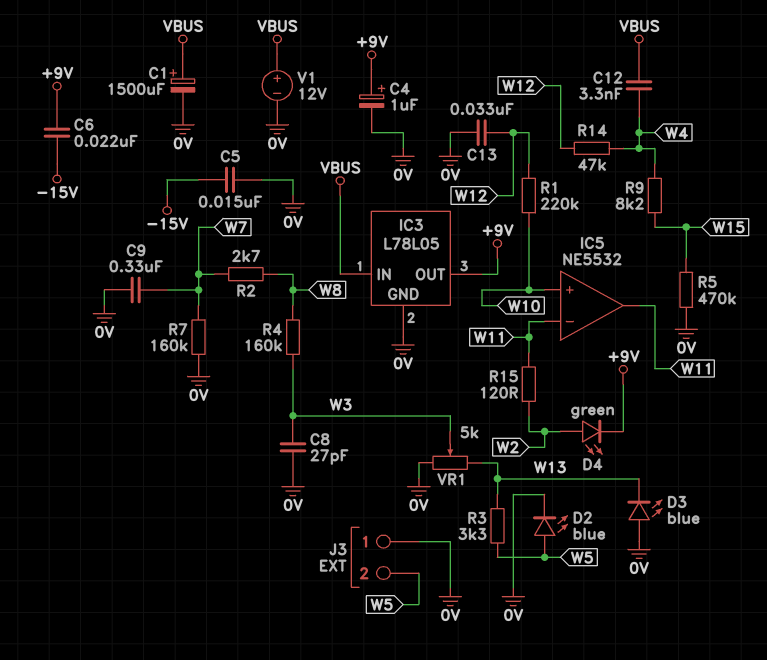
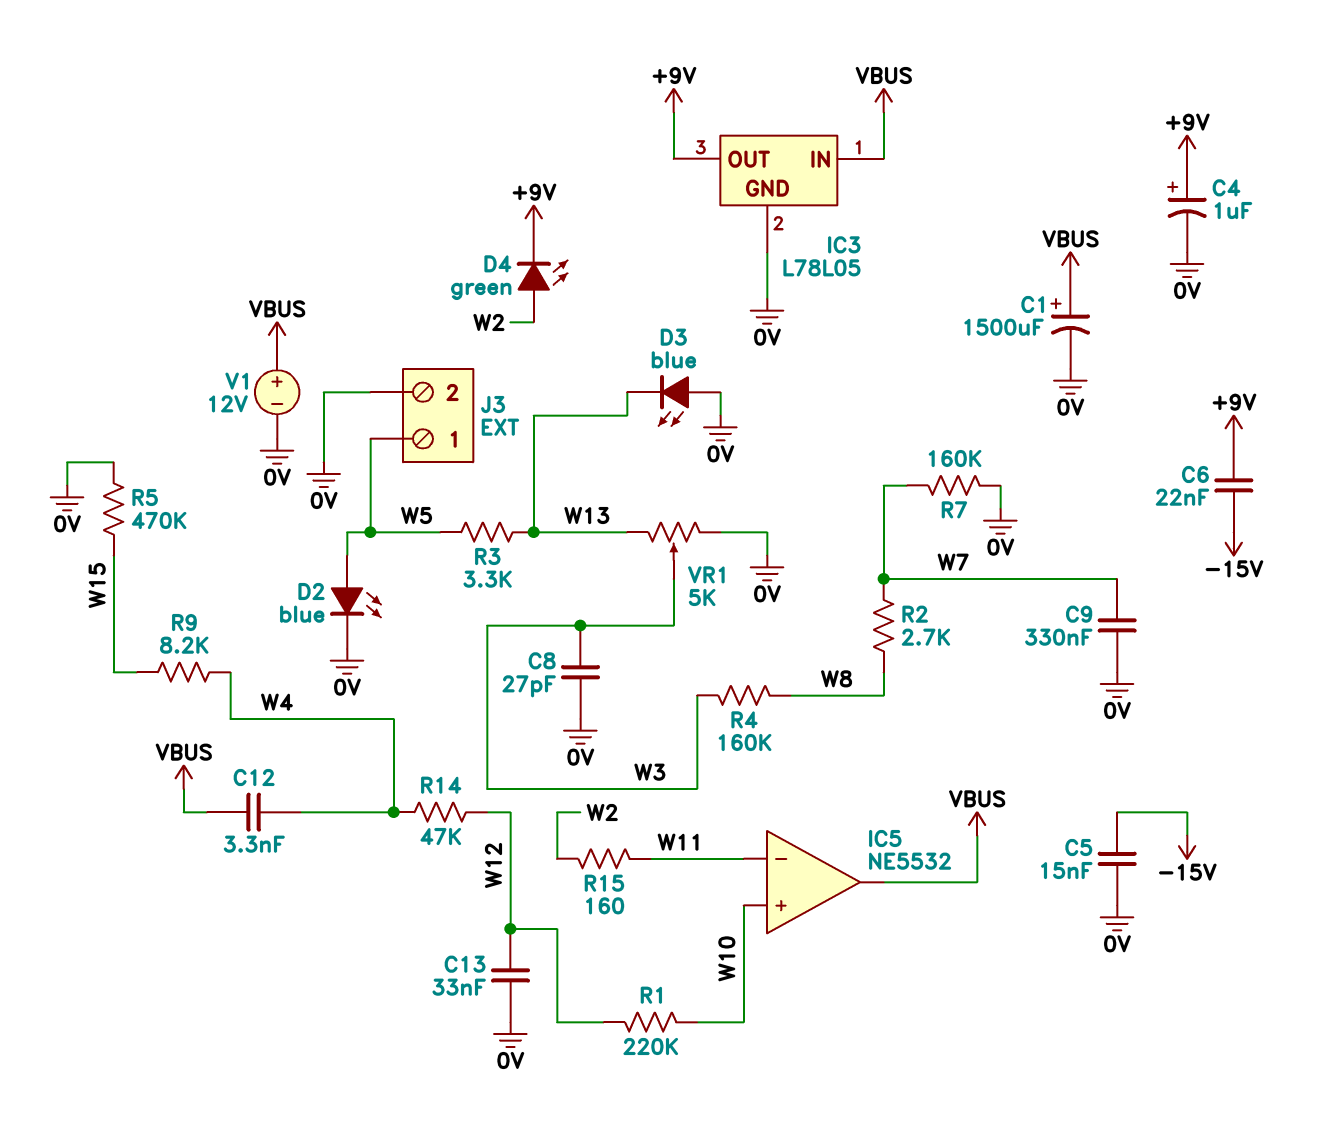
IC5 pin out: W11 -> VBUS
J3 pin 1: 0V -> W5
J3 pin 2: W5 -> 0V
R15: 120 (W2, W11) -> 160 (W2, W11)

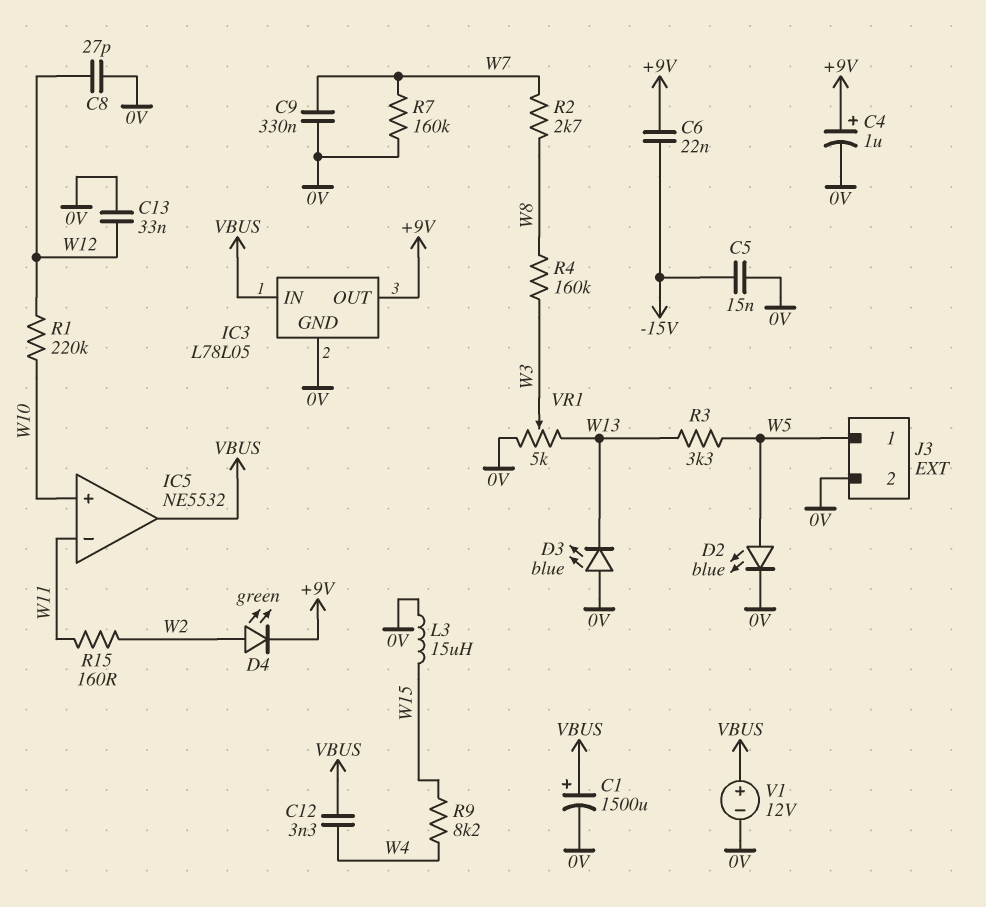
C8: 27pF (0V, W3) -> 27pF (0V, W12)
L3: none -> 15uH (0V, W15)
R5: 470k (0V, W15) -> none
R14: 47k (W4, W12) -> none

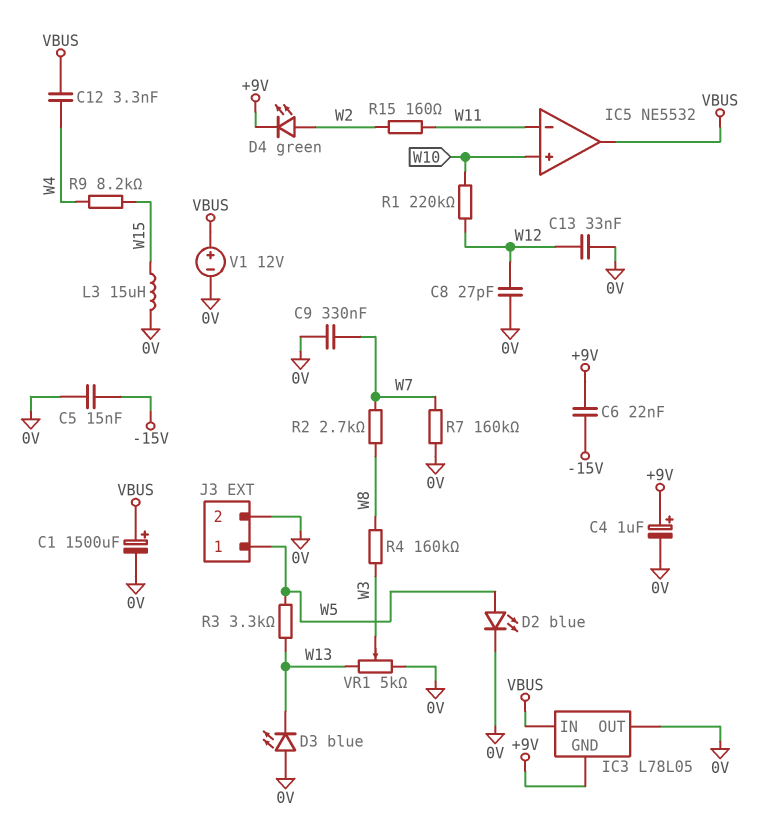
IC3 pin GND: 0V -> +9V
IC3 pin OUT: +9V -> 0V

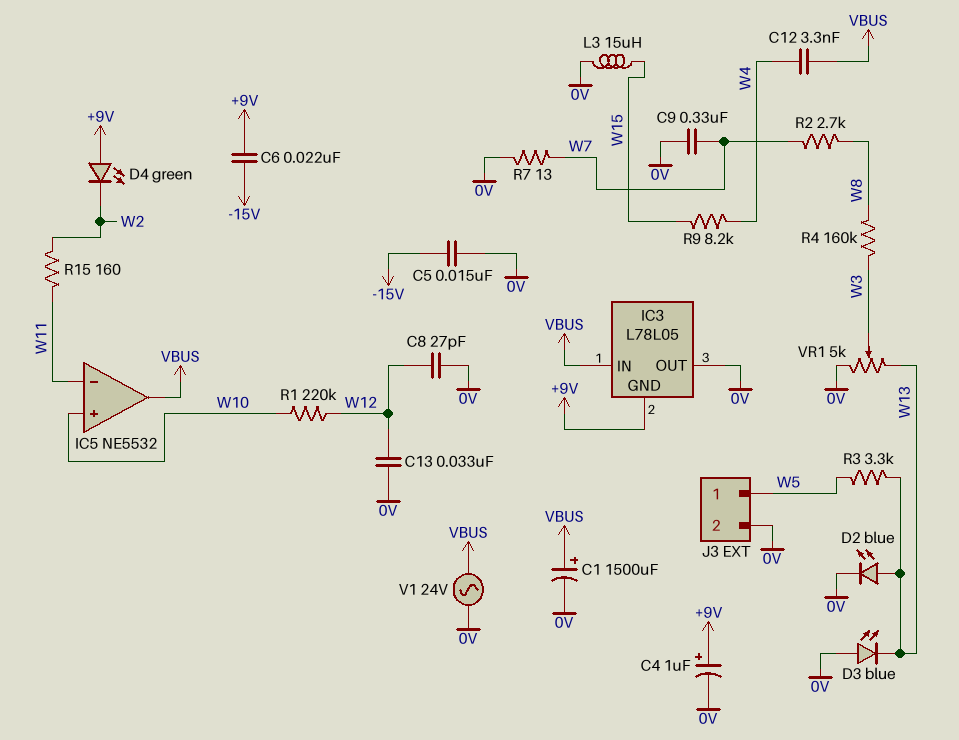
D2: LED blue (A W5, K 0V) -> LED blue (A W13, K 0V)
D4: LED green (A W2, K +9V) -> LED green (A +9V, K W2)
R7: 160k (0V, W7) -> 13 (0V, W7)
V1: 12V (plus VBUS, minus 0V) -> AC 24V (0V, VBUS)

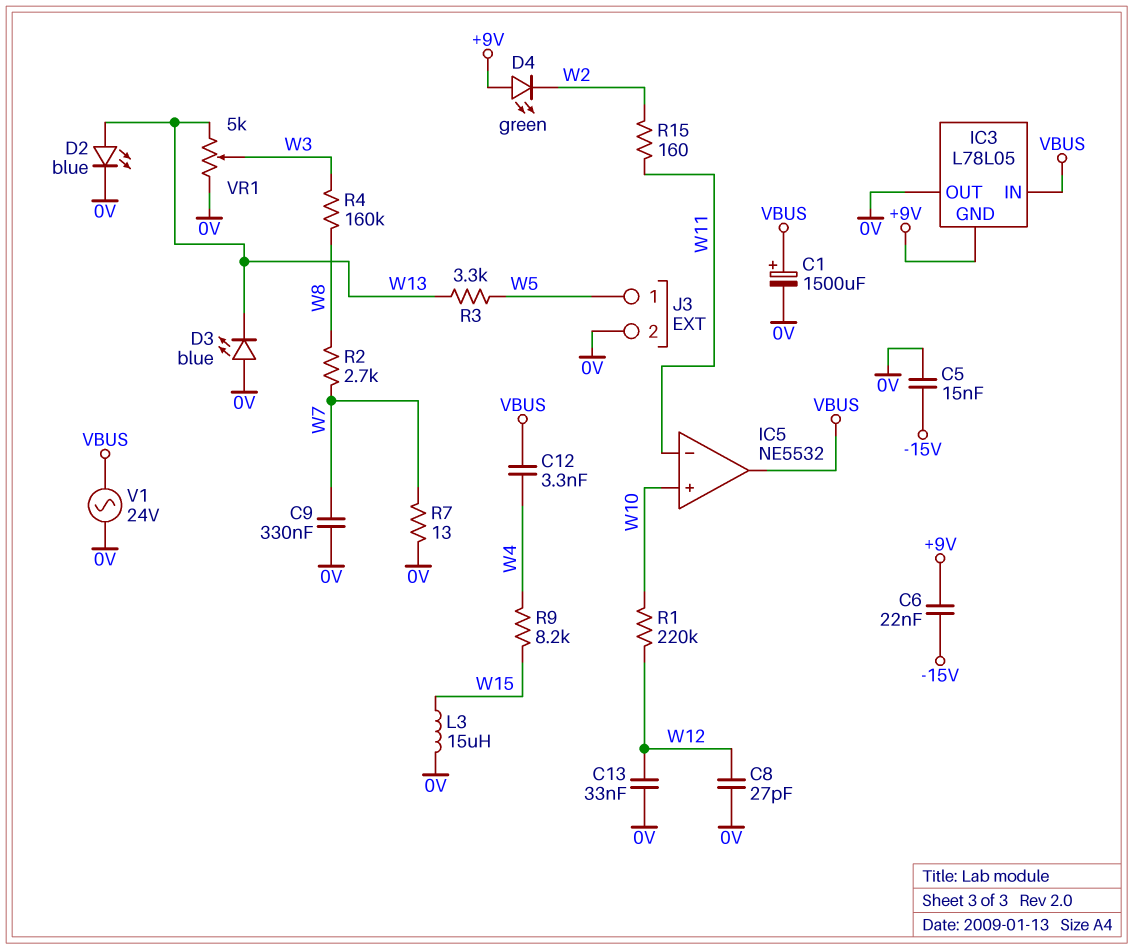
C4: 1uF (plus +9V, minus 0V) -> none

